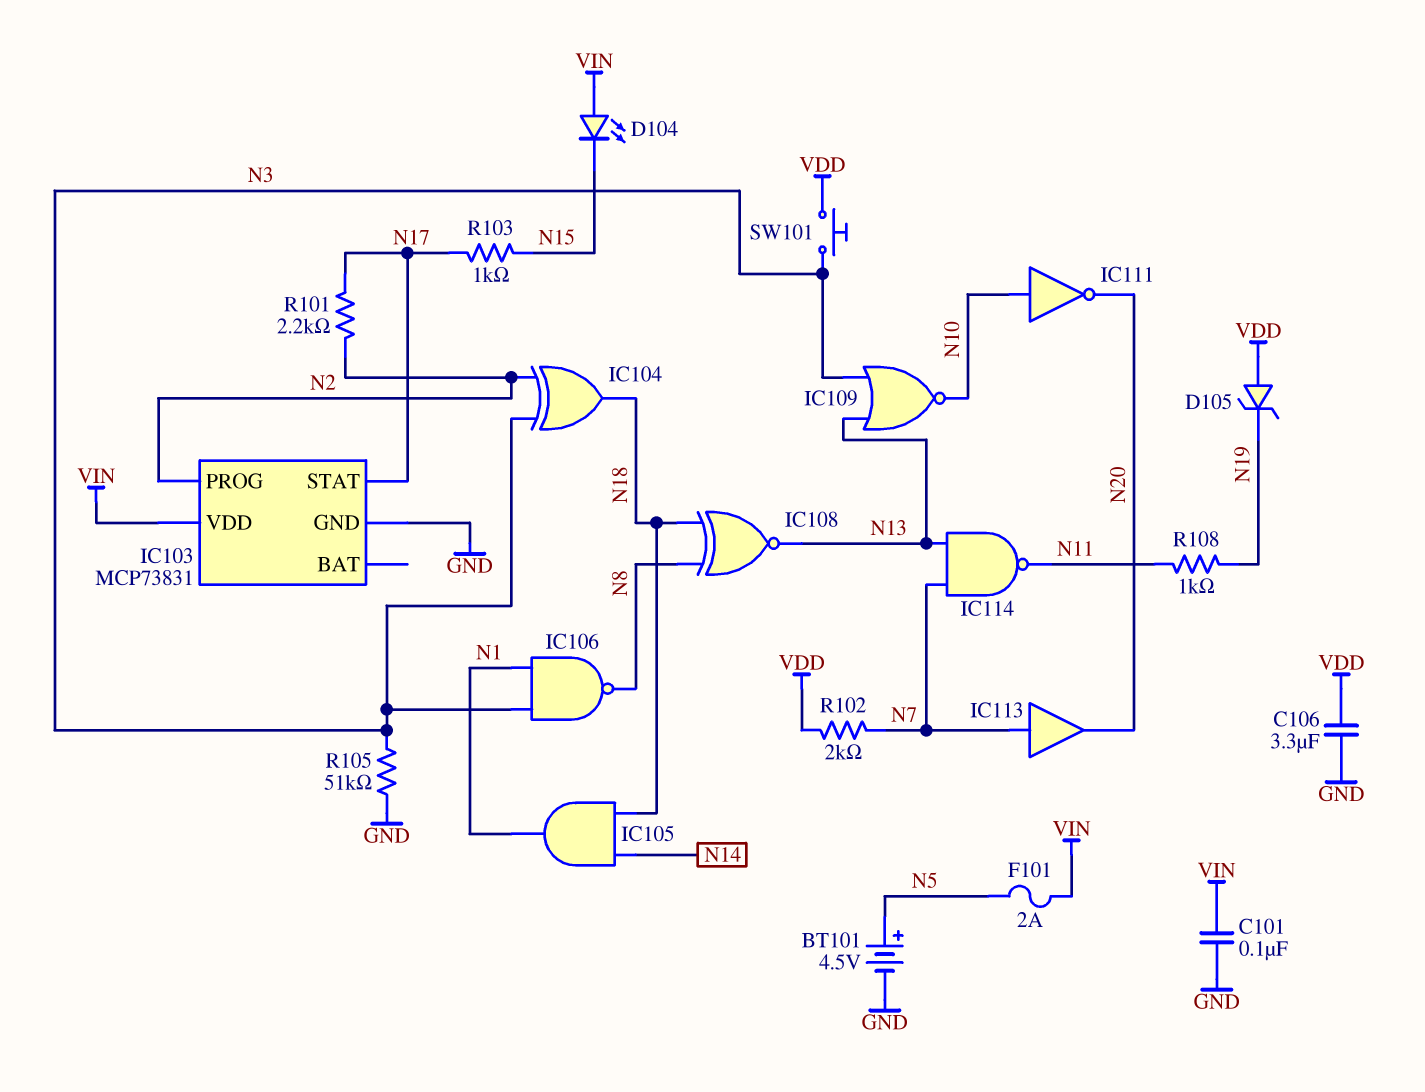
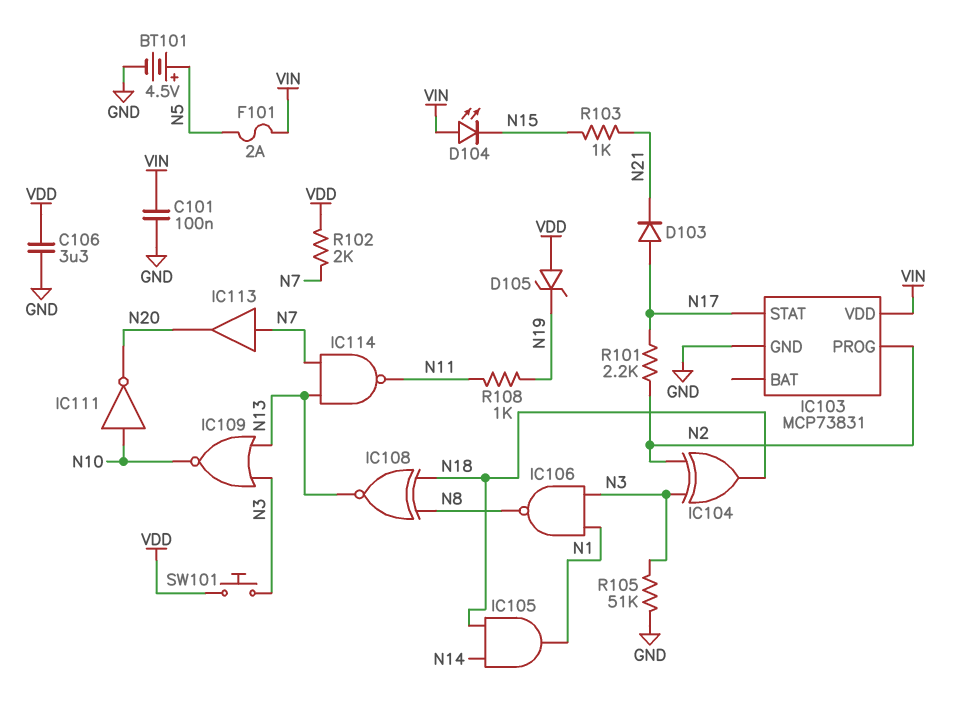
D103: none -> diode (A N17, K N21)
R103: 1k (N15, N17) -> 1k (N15, N21)

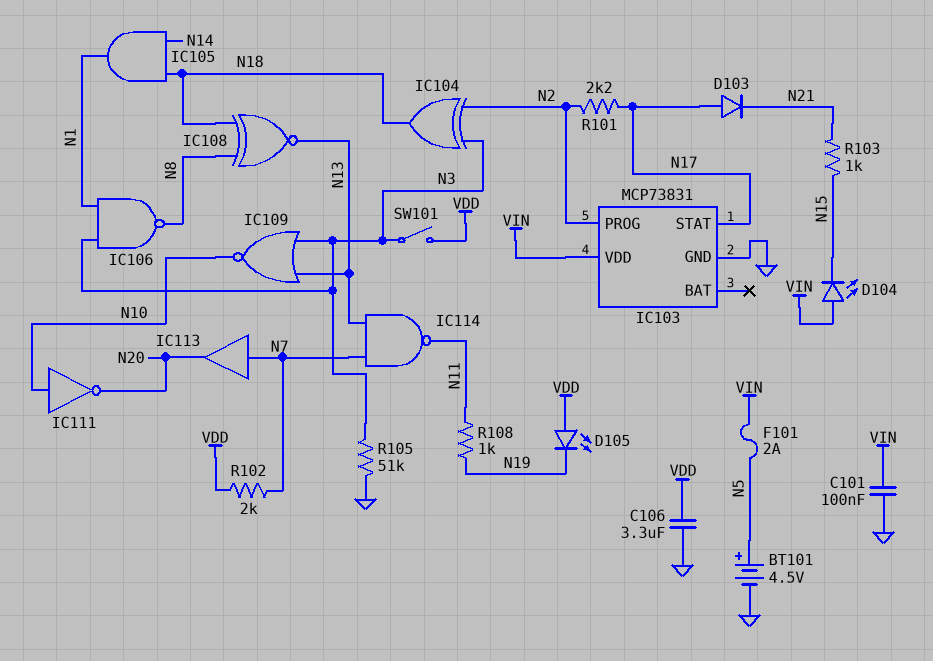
D105: zener (A VDD, K N19) -> LED (A VDD, K N19)
SW101: button (N3, VDD) -> switch (N3, VDD)

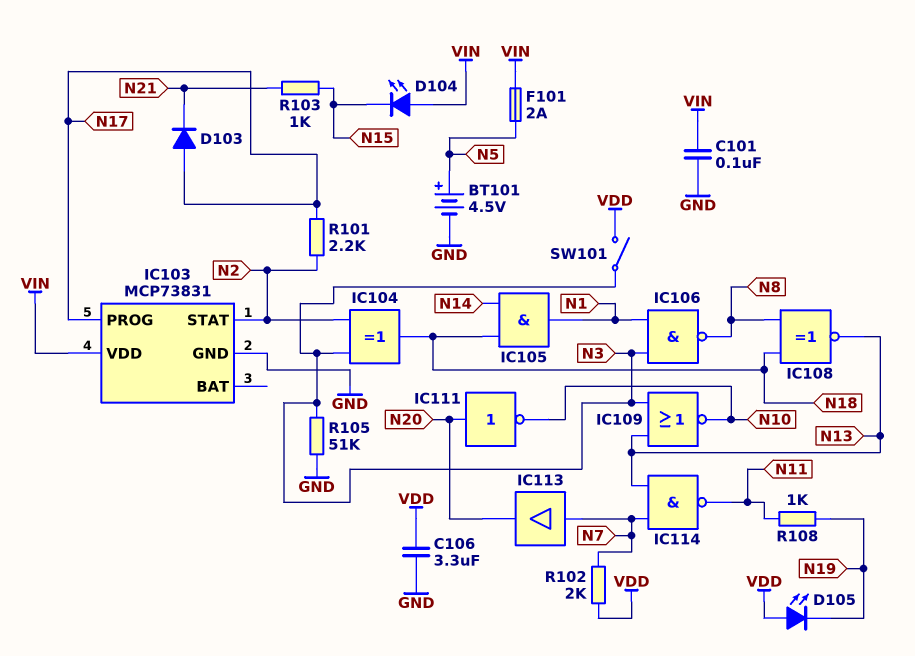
IC103 pin PROG: N2 -> N17
IC103 pin STAT: N17 -> N2
IC111: NOT (in N10, out N20) -> NOT (in N20, out N10)

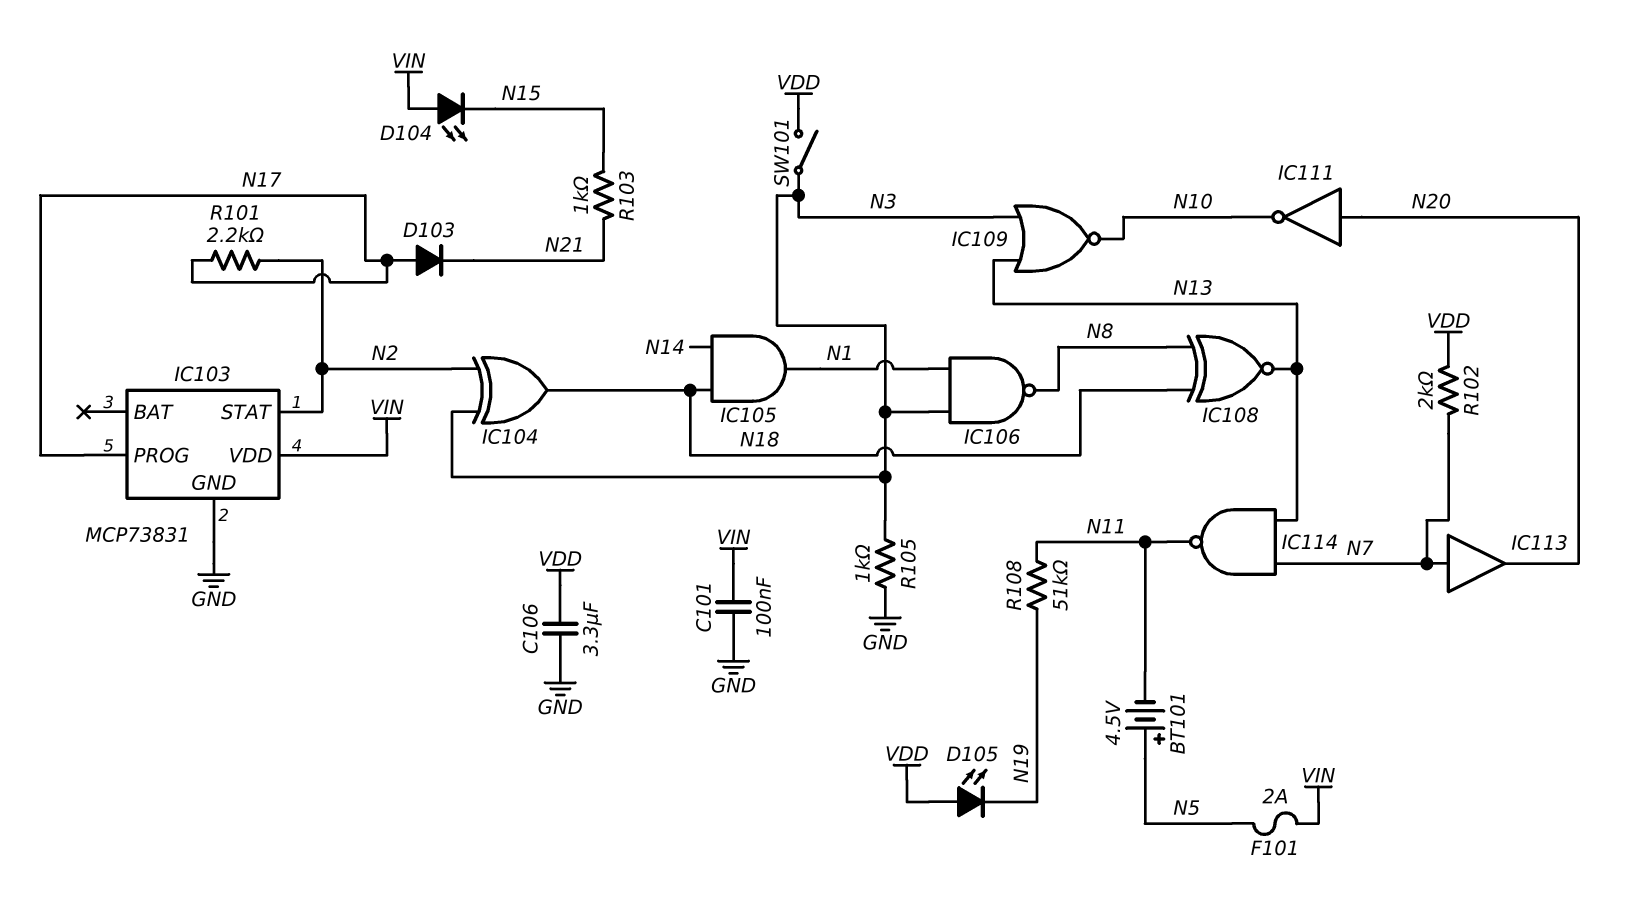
BT101: 4.5V (plus N5, minus GND) -> 4.5V (plus N5, minus N11)
R105: 51k (GND, N3) -> 1k (GND, N3)
R108: 1k (N11, N19) -> 51k (N11, N19)

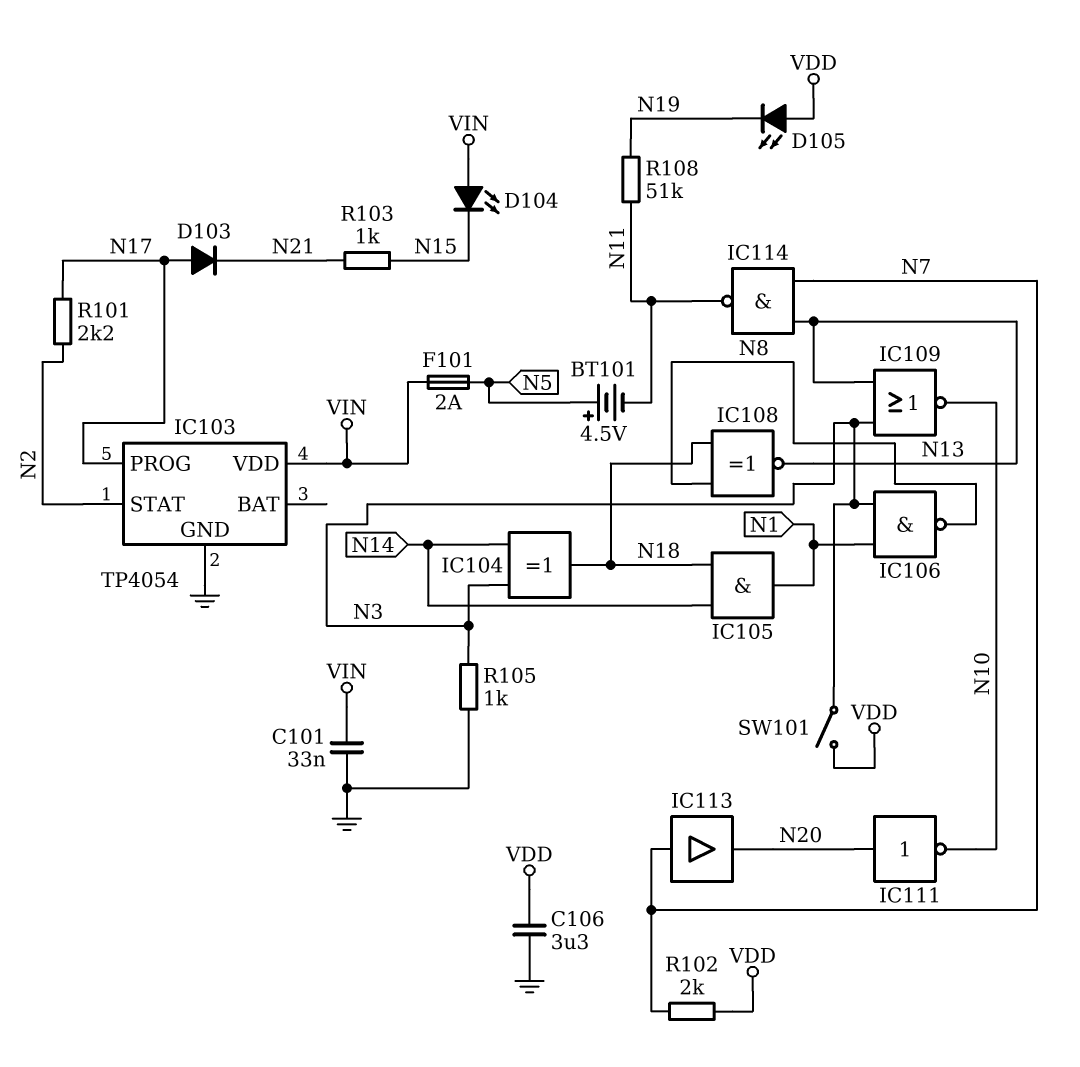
C101: 100nF (GND, VIN) -> 33nF (GND, VIN)
IC103: MCP73831 -> TP4054
IC104: XOR (in N2, in N3, out N18) -> XOR (in N3, in N14, out N18)

